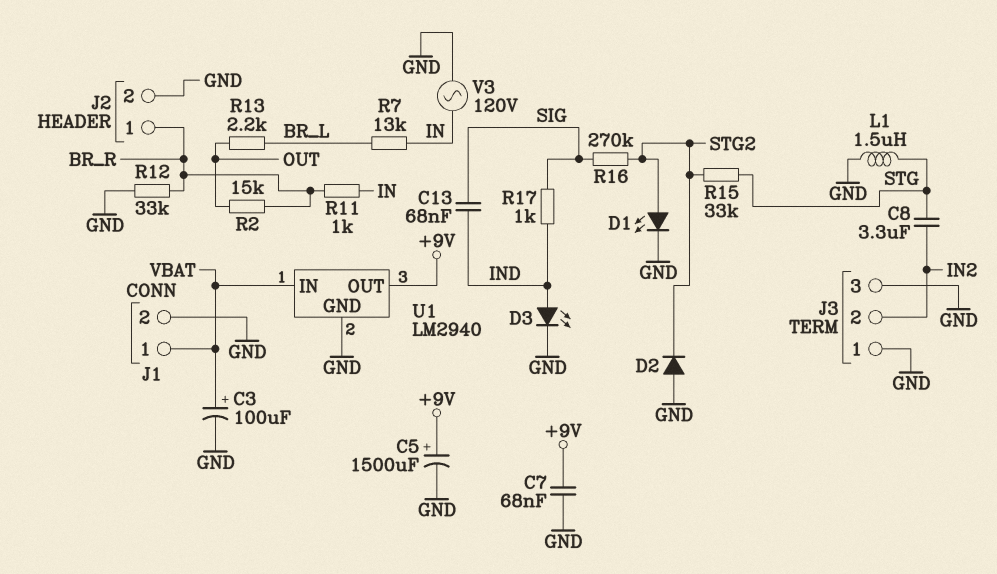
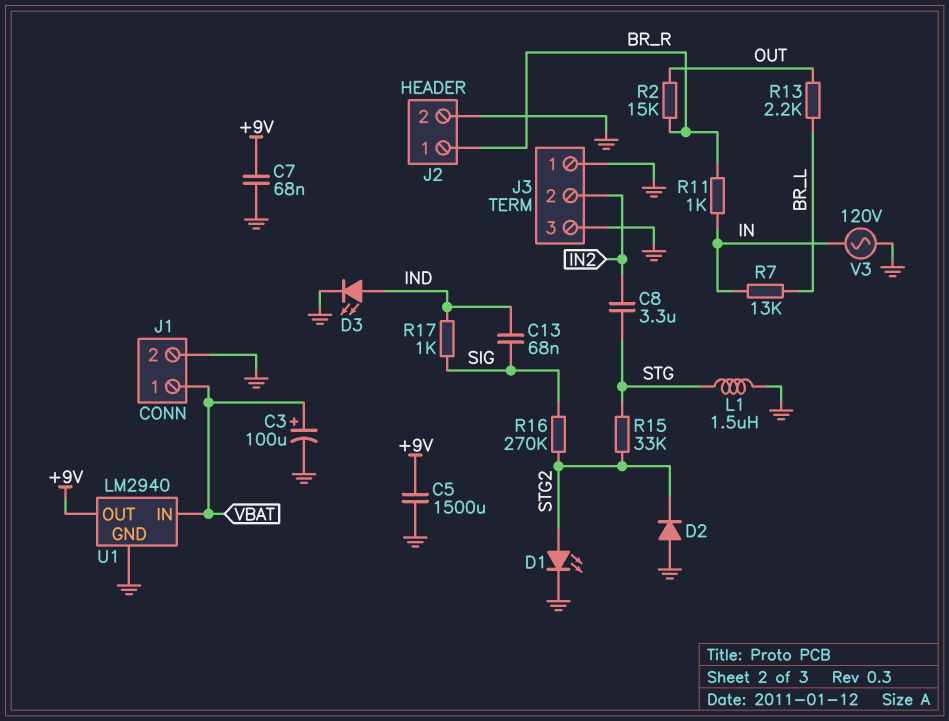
C5: 1500uF (plus +9V, minus GND) -> 1500uF (+9V, GND)
R12: 33k (BR_R, GND) -> none

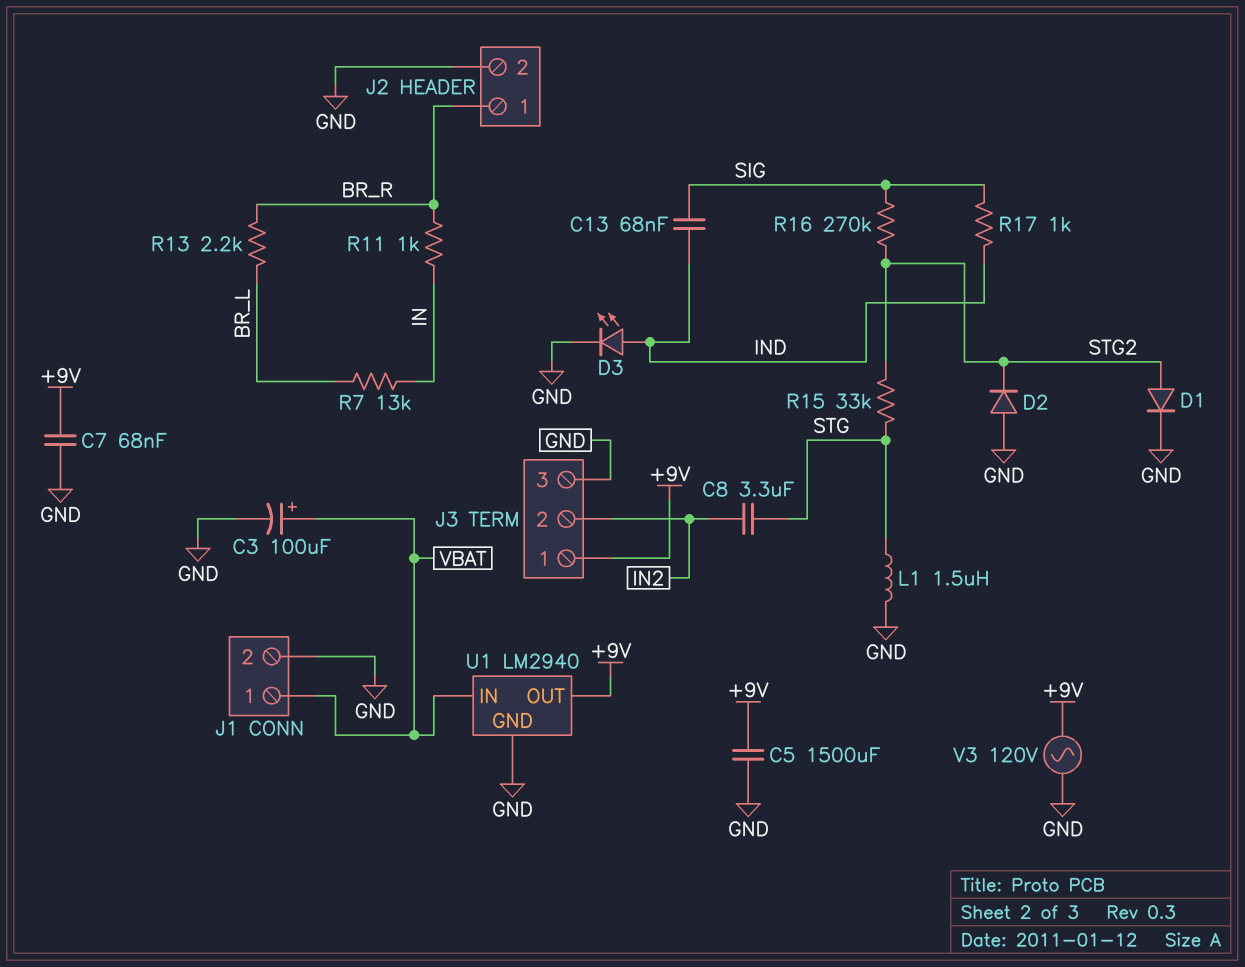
D1: LED (A STG2, K GND) -> diode (A STG2, K GND)
J3 pin 1: GND -> +9V
R2: 15k (BR_R, OUT) -> none
R13: 2.2k (BR_L, OUT) -> 2.2k (BR_L, BR_R)
V3: AC 120V (GND, IN) -> AC 120V (+9V, GND)

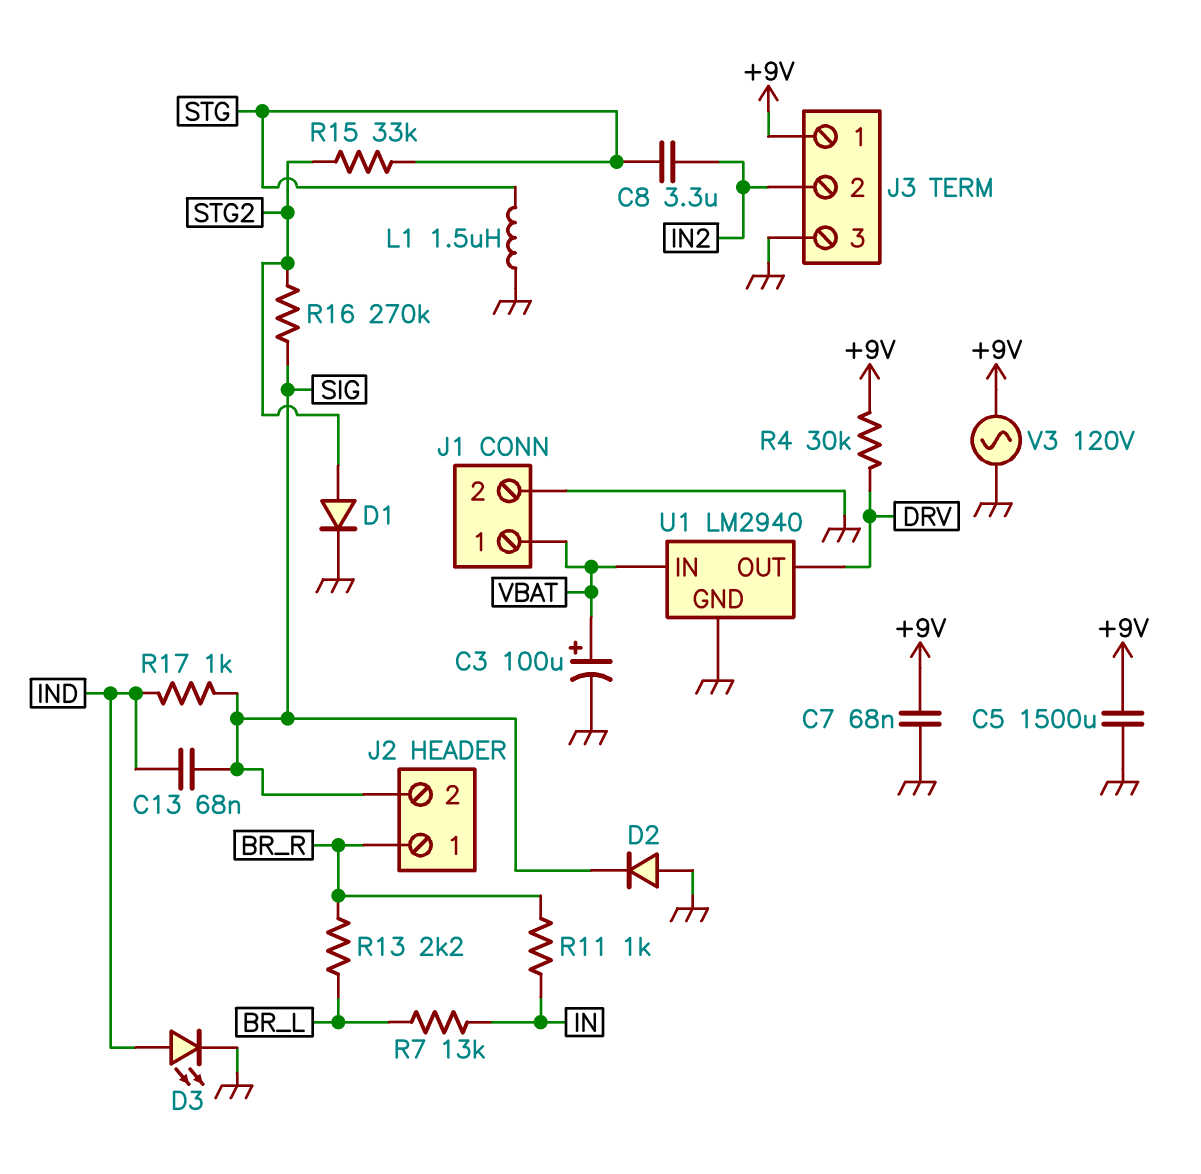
D2: diode (A GND, K STG2) -> diode (A GND, K SIG)
J2 pin 2: GND -> SIG
R4: none -> 30k (+9V, DRV)
U1 pin OUT: +9V -> DRV

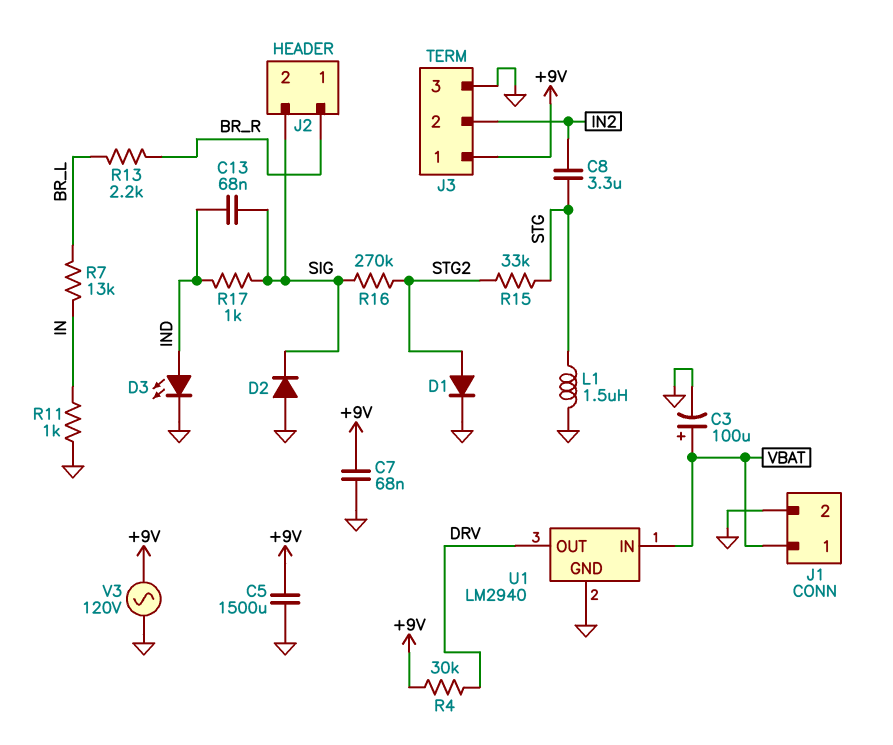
R11: 1k (BR_R, IN) -> 1k (GND, IN)

